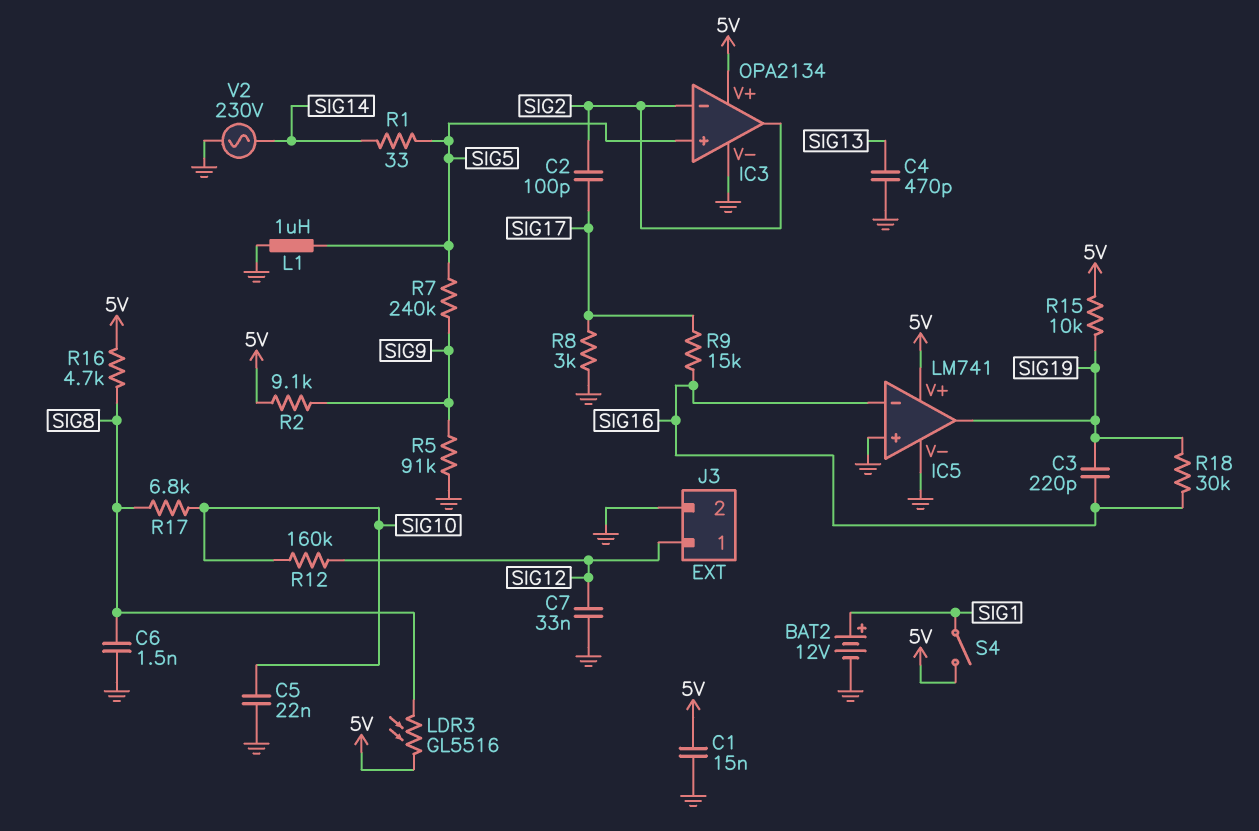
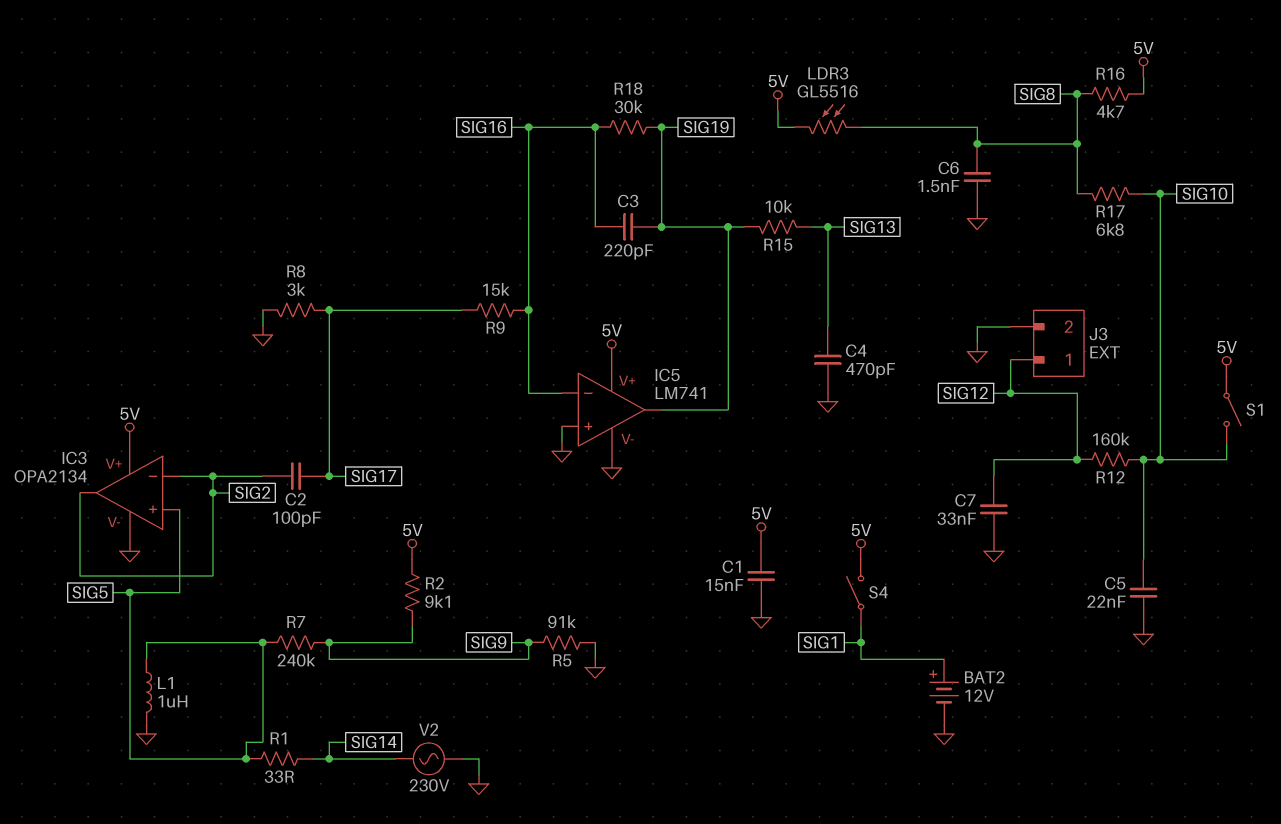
R15: 10k (5V, SIG19) -> 10k (SIG13, SIG19)
S1: none -> switch (5V, SIG10)

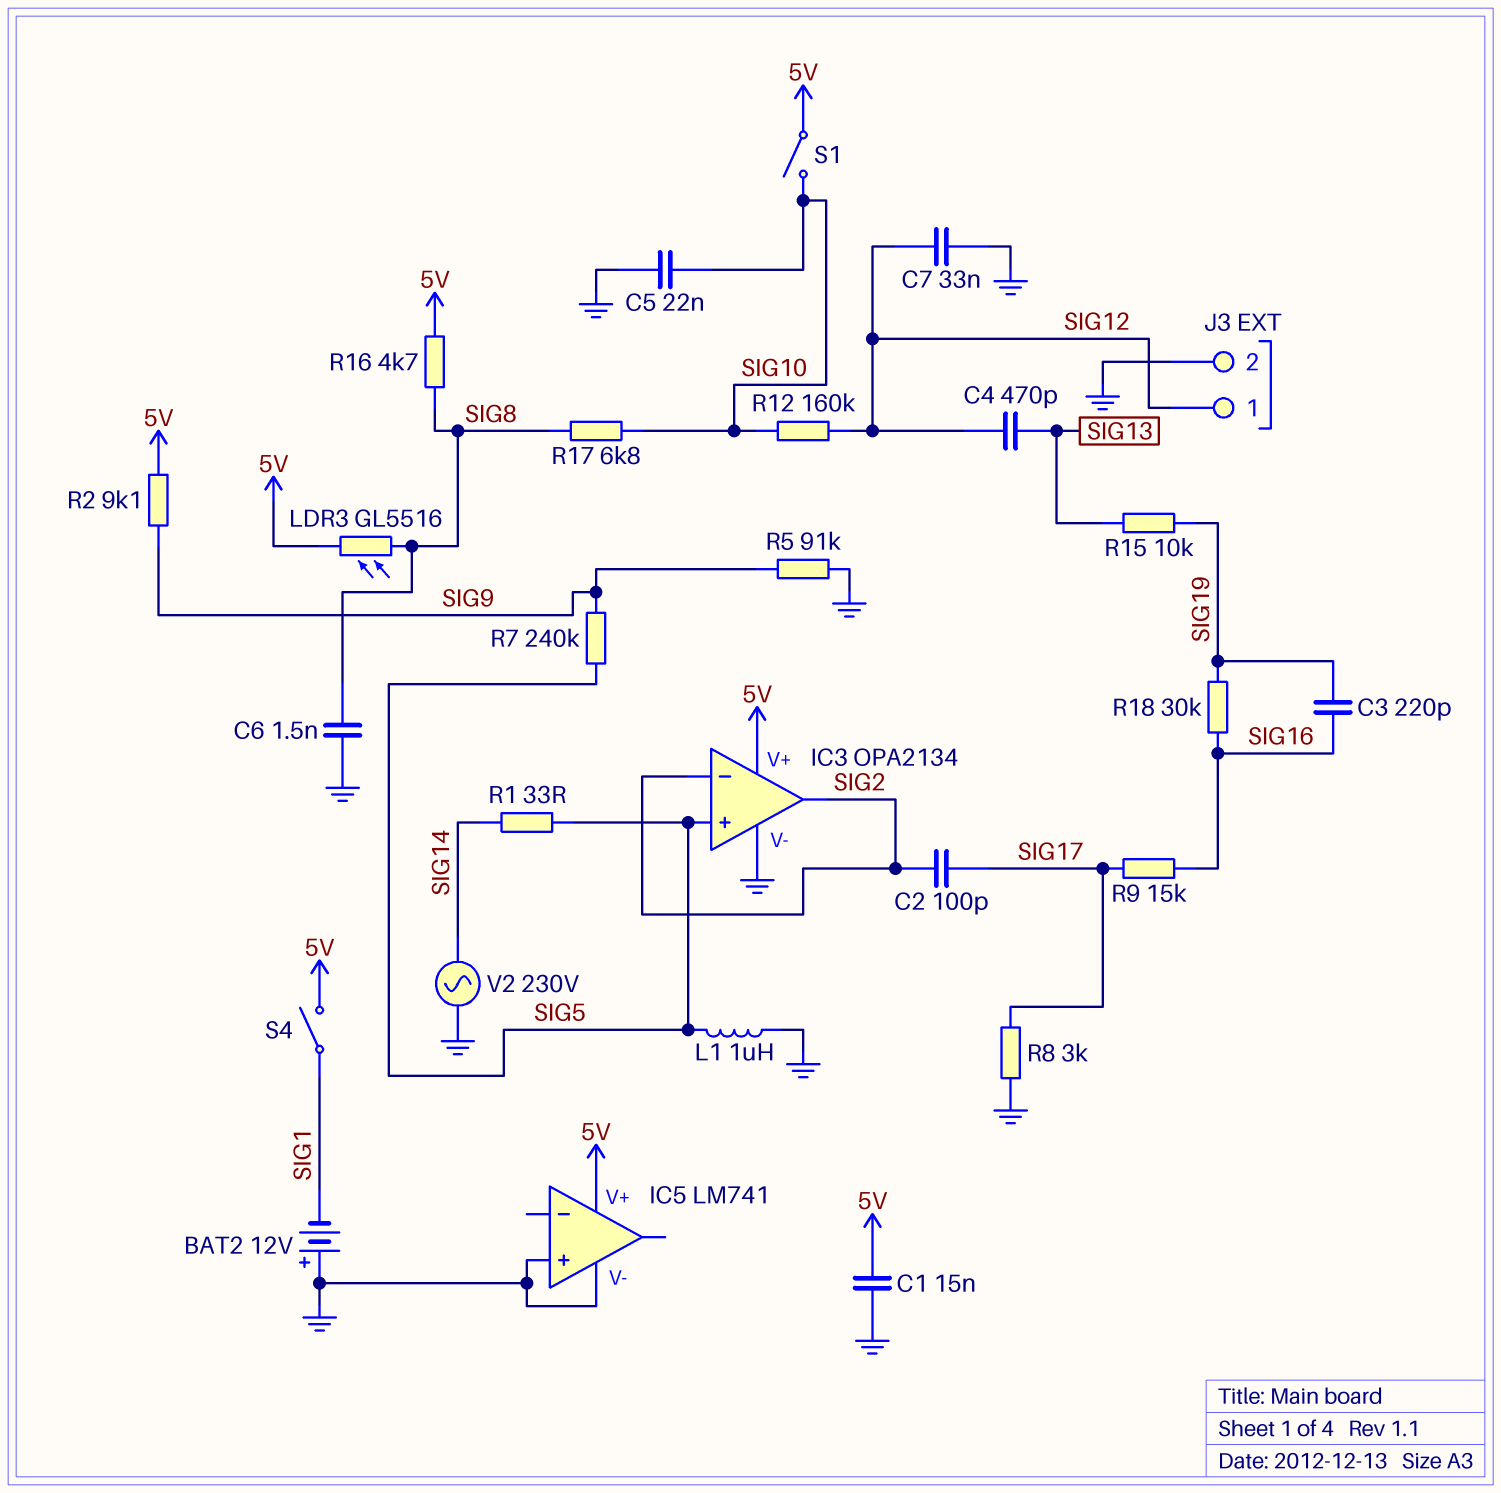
BAT2: 12V (plus SIG1, minus GND) -> 12V (plus GND, minus SIG1)
C4: 470pF (GND, SIG13) -> 470pF (SIG12, SIG13)
IC5 pin in-: SIG16 -> none
IC5 pin out: SIG19 -> none

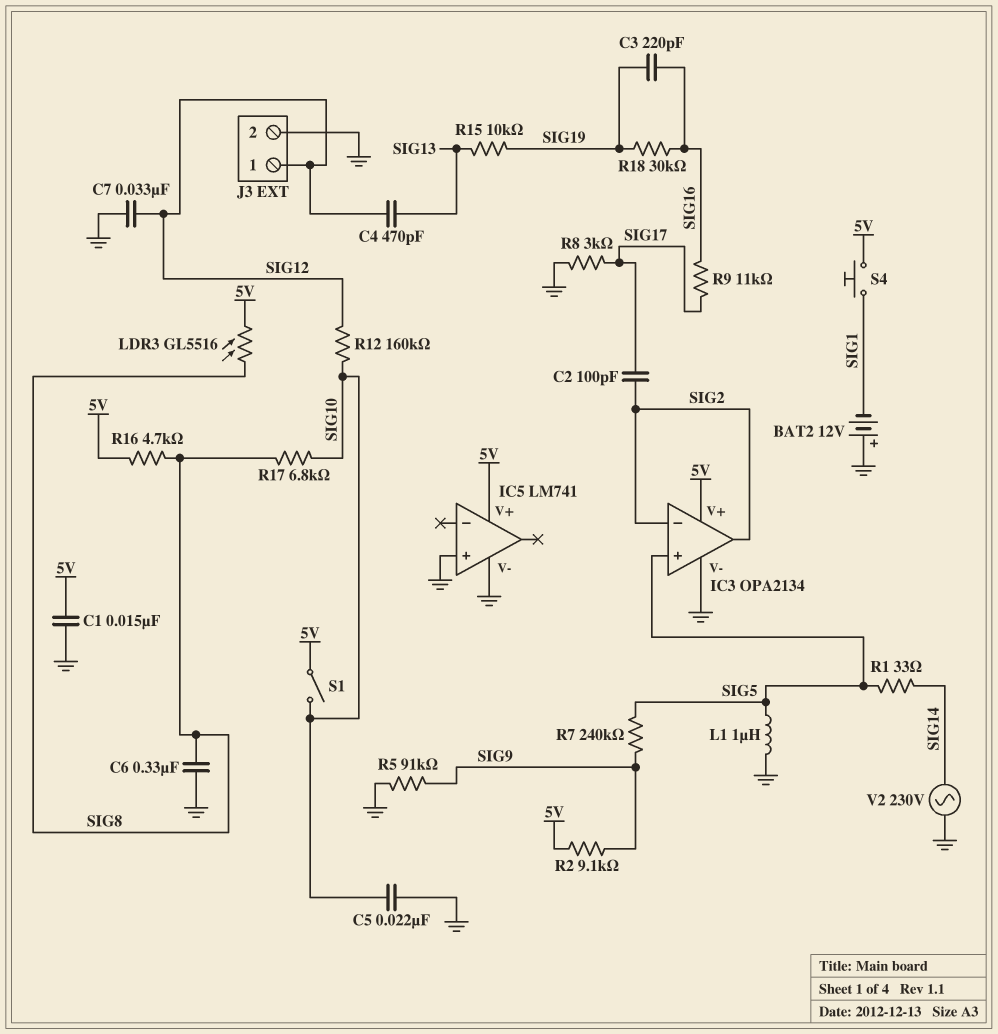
C6: 1.5nF (GND, SIG8) -> 330nF (GND, SIG8)
R9: 15k (SIG16, SIG17) -> 11k (SIG16, SIG17)
S4: switch (5V, SIG1) -> button (5V, SIG1)

